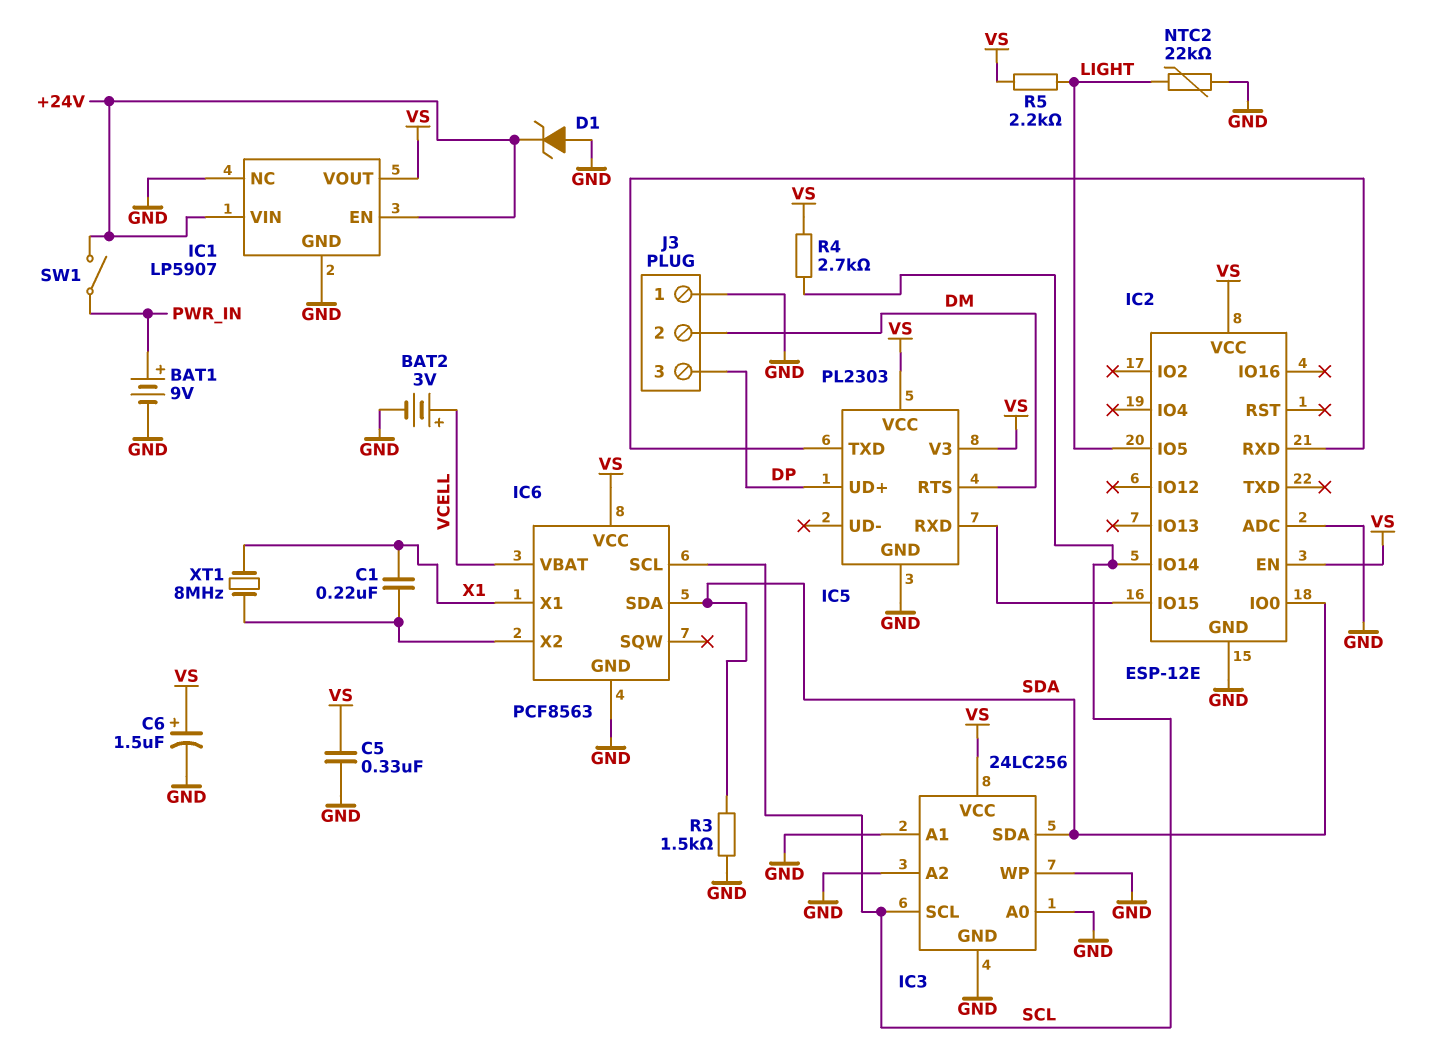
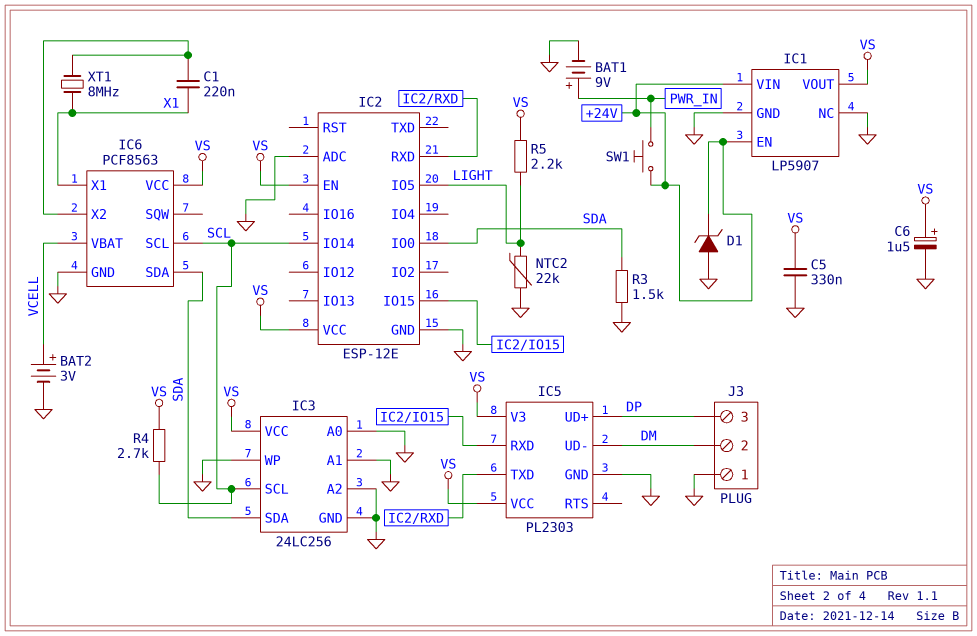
IC5 pin RTS: DM -> none
IC5 pin UD-: none -> DM
SW1: switch (+24V, PWR_IN) -> button (+24V, PWR_IN)

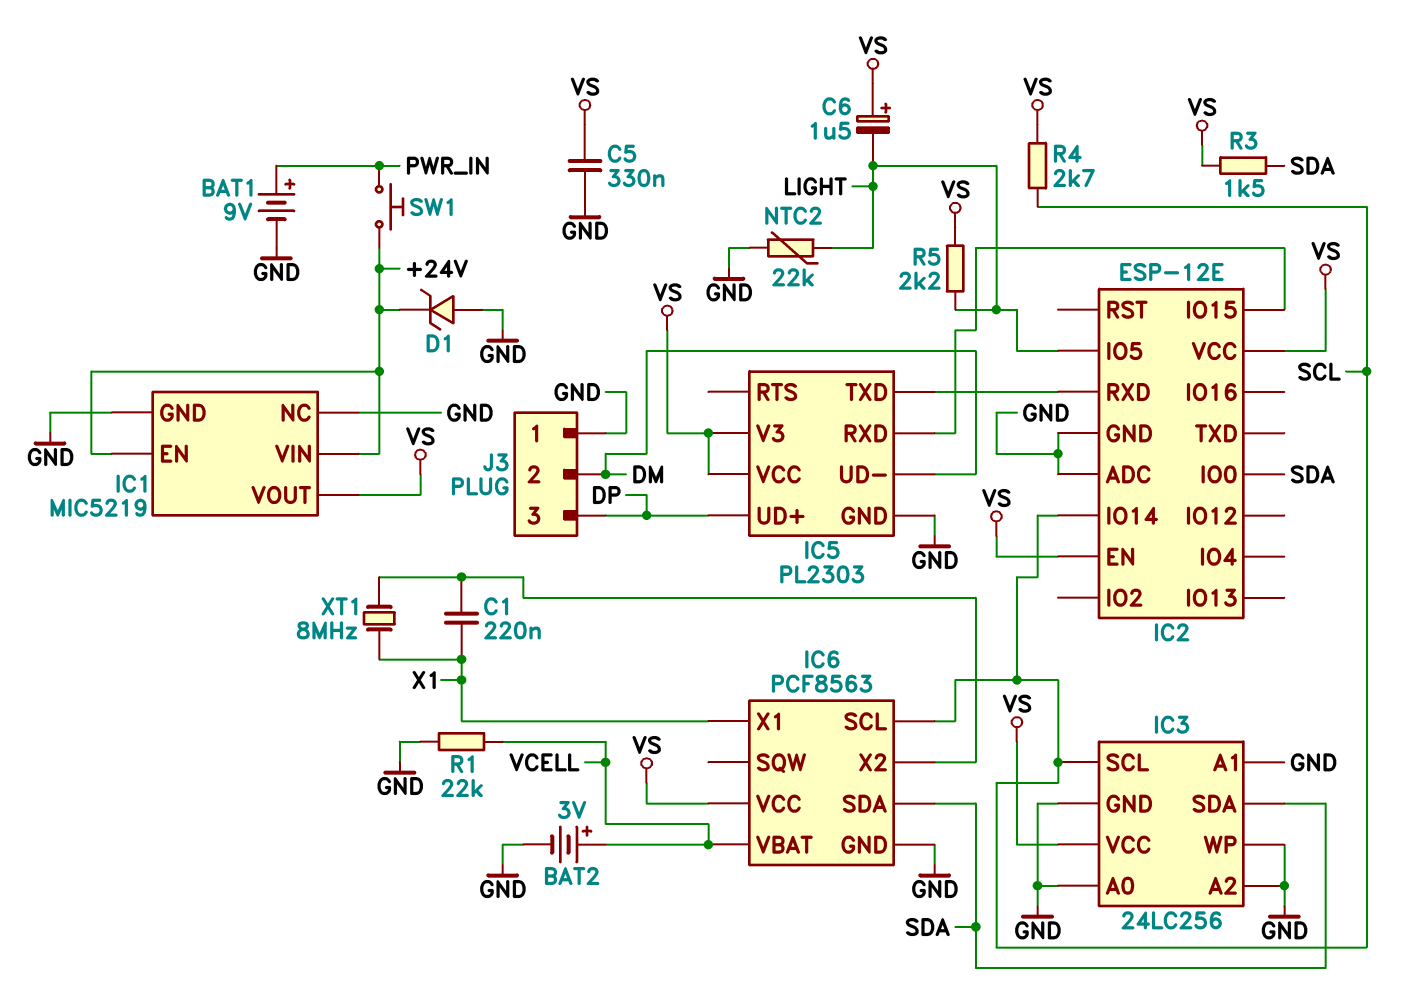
C6: 1.5uF (plus VS, minus GND) -> 1.5uF (plus VS, minus LIGHT)
IC1: LP5907 -> MIC5219
R1: none -> 22k (GND, VCELL)
R3: 1.5k (GND, SDA) -> 1.5k (SDA, VS)

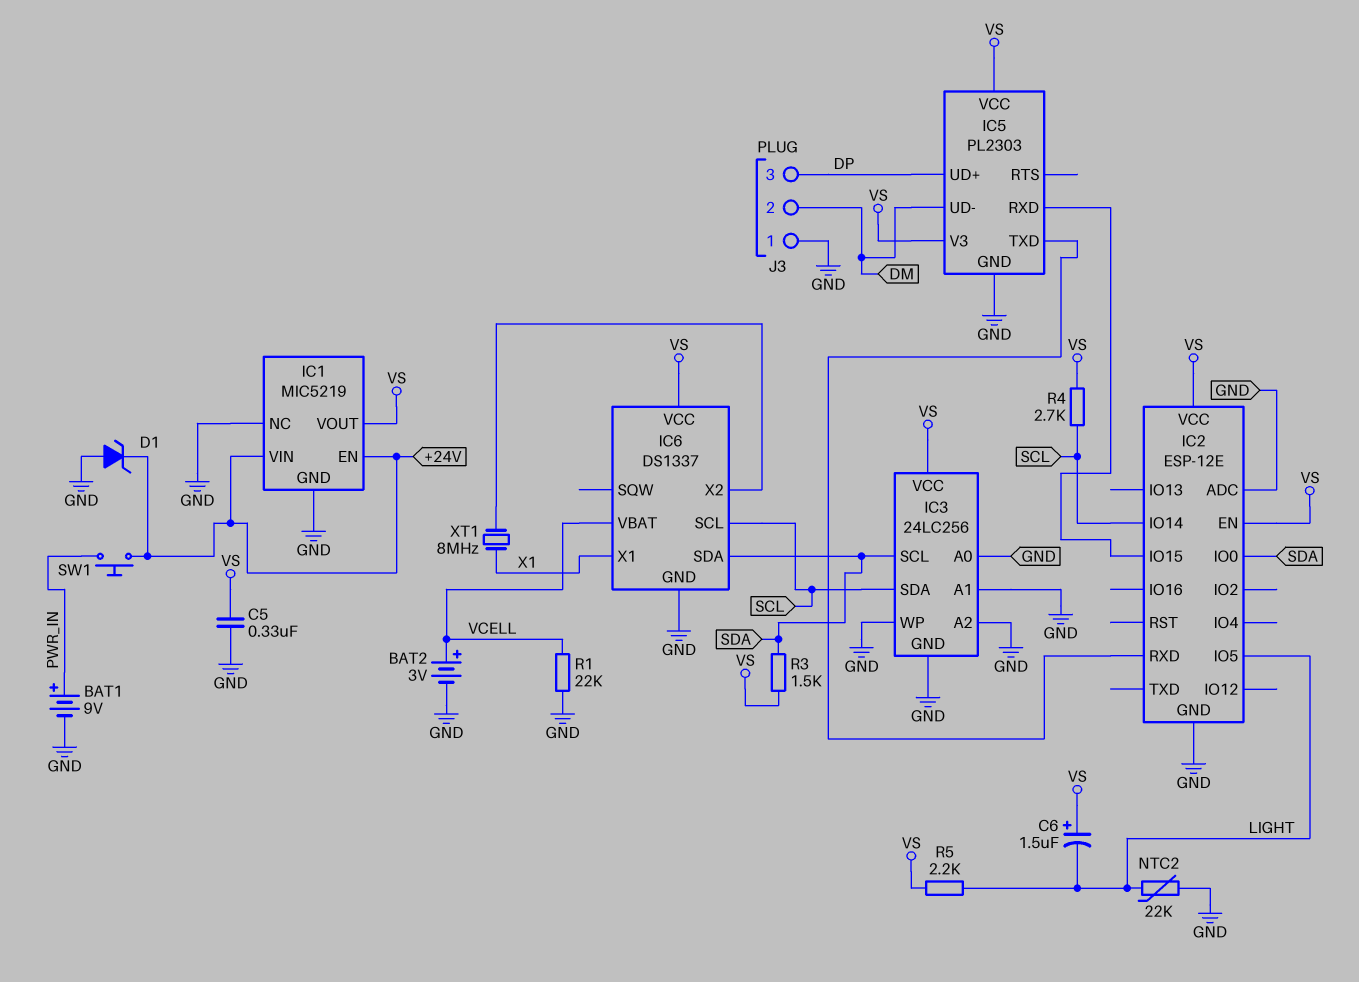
C1: 220nF (IC6/X2, X1) -> none
IC3 pin SCL: SCL -> SDA
IC3 pin SDA: SDA -> SCL
IC6: PCF8563 -> DS1337

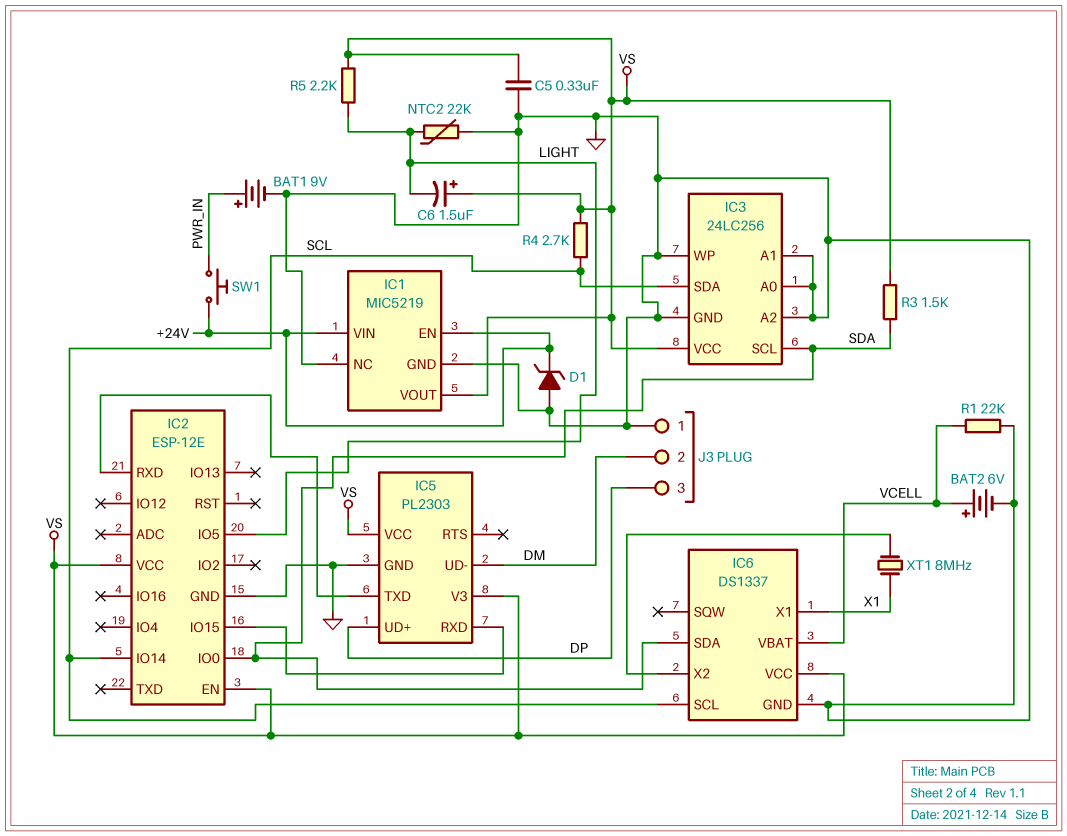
BAT2: 3V (plus VCELL, minus GND) -> 6V (plus VCELL, minus GND)
IC2 pin ADC: GND -> none

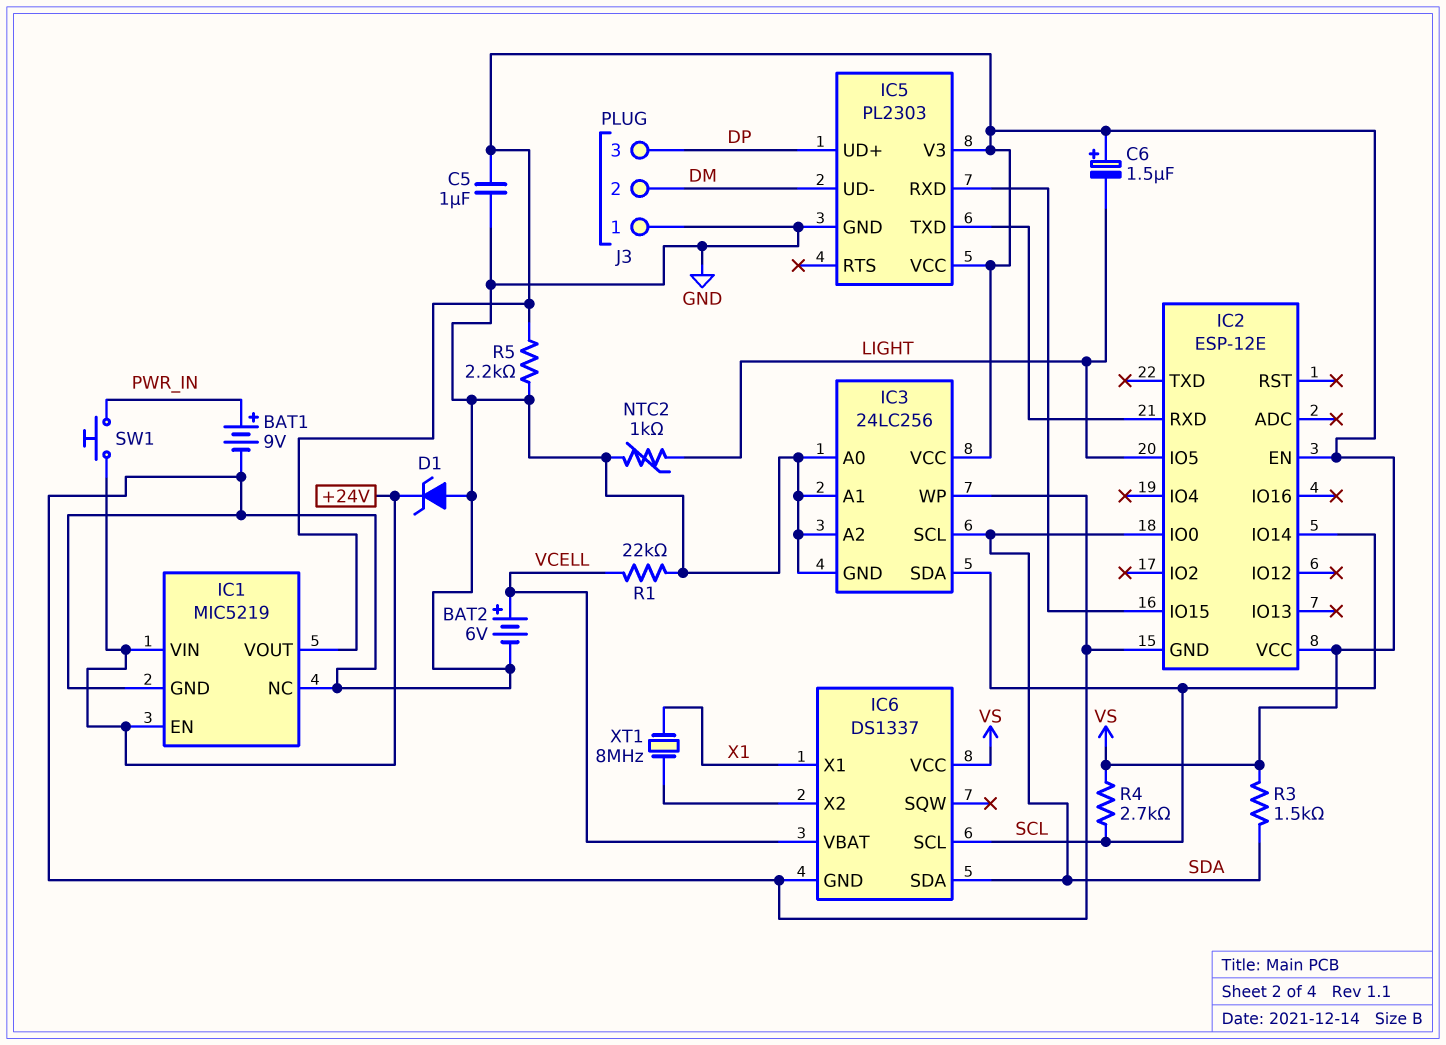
C5: 330nF (GND, VS) -> 1uF (GND, VS)
NTC2: 22k (GND, LIGHT) -> 1k (GND, LIGHT)
R5: 2.2k (LIGHT, VS) -> 2.2k (GND, VS)

